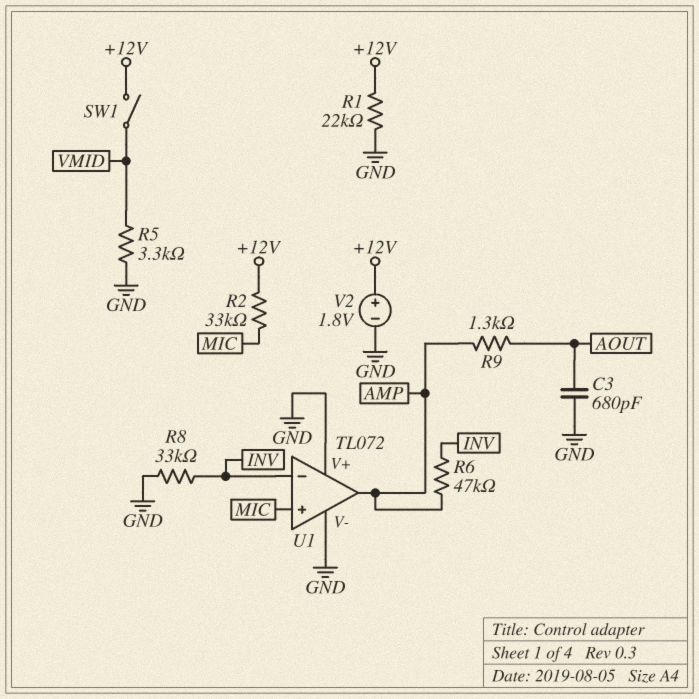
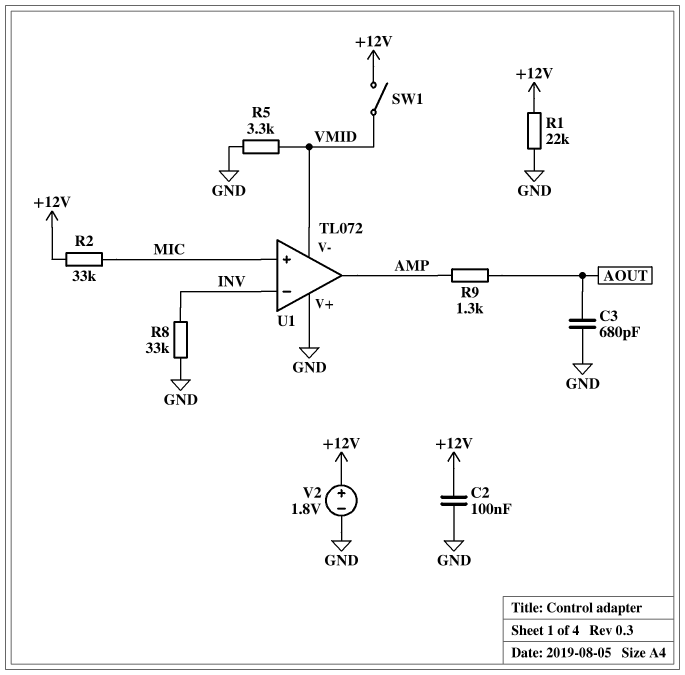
C2: none -> 100nF (+12V, GND)
R6: 47k (AMP, INV) -> none
U1 pin V-: GND -> VMID

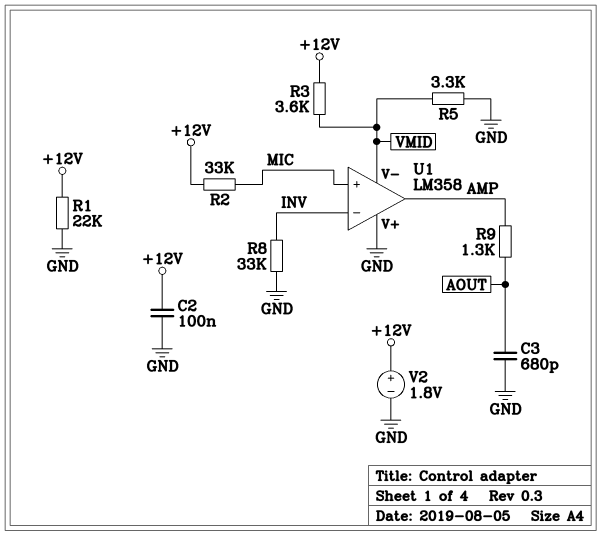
R3: none -> 3.6k (+12V, VMID)
SW1: switch (+12V, VMID) -> none
U1: TL072 -> LM358

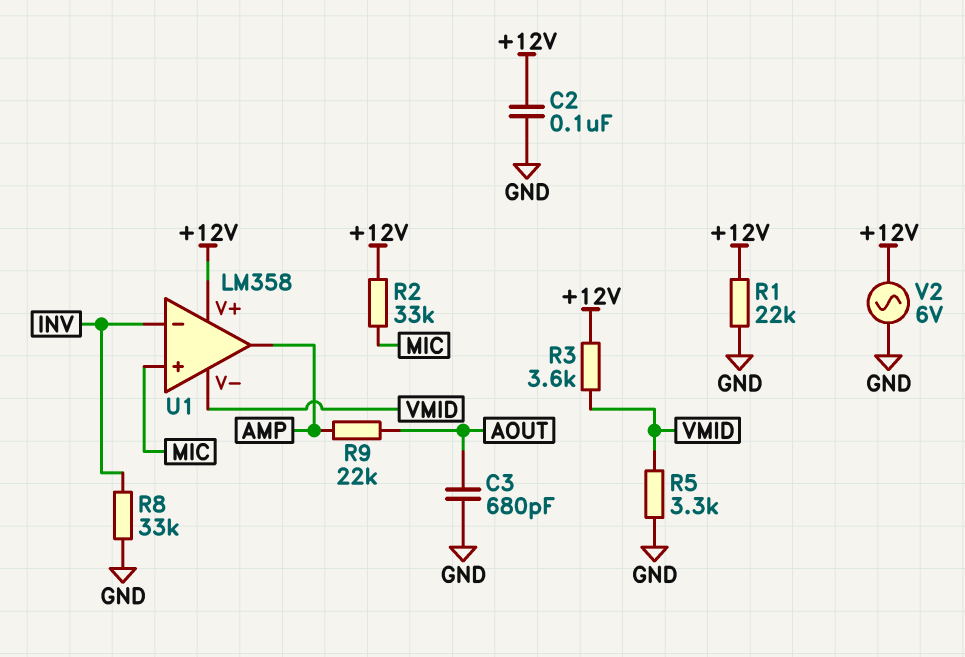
R9: 1.3k (AMP, AOUT) -> 22k (AMP, AOUT)
U1 pin V+: GND -> +12V
V2: 1.8V (plus +12V, minus GND) -> AC 6V (+12V, GND)

